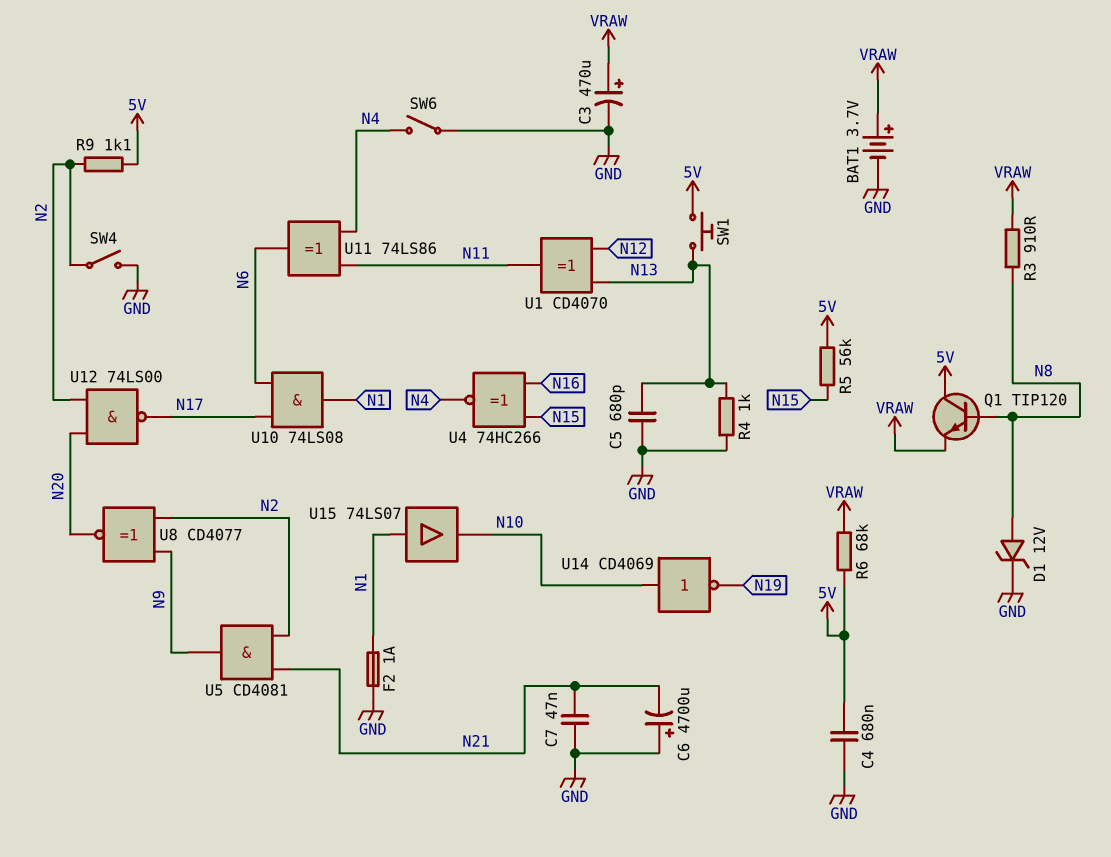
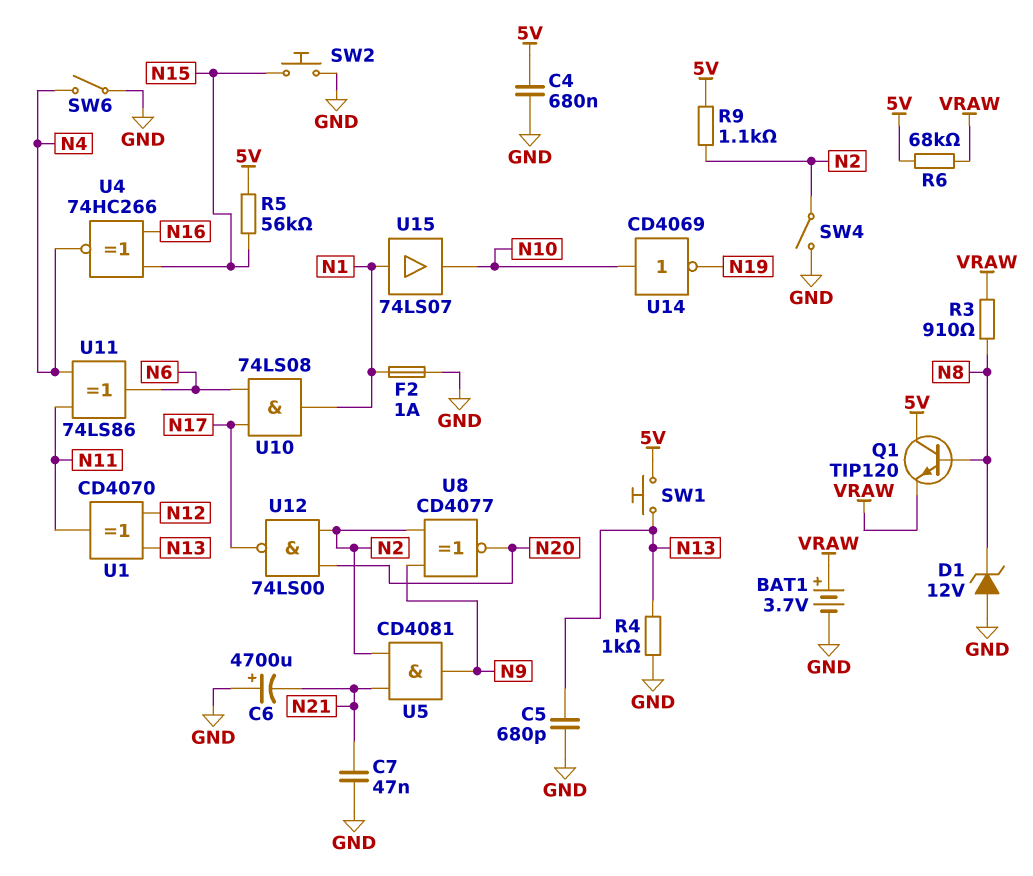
C3: 470uF (plus VRAW, minus GND) -> none
D1: zener 12V (A N8, K GND) -> zener 12V (A GND, K N8)
SW2: none -> button (GND, N15)

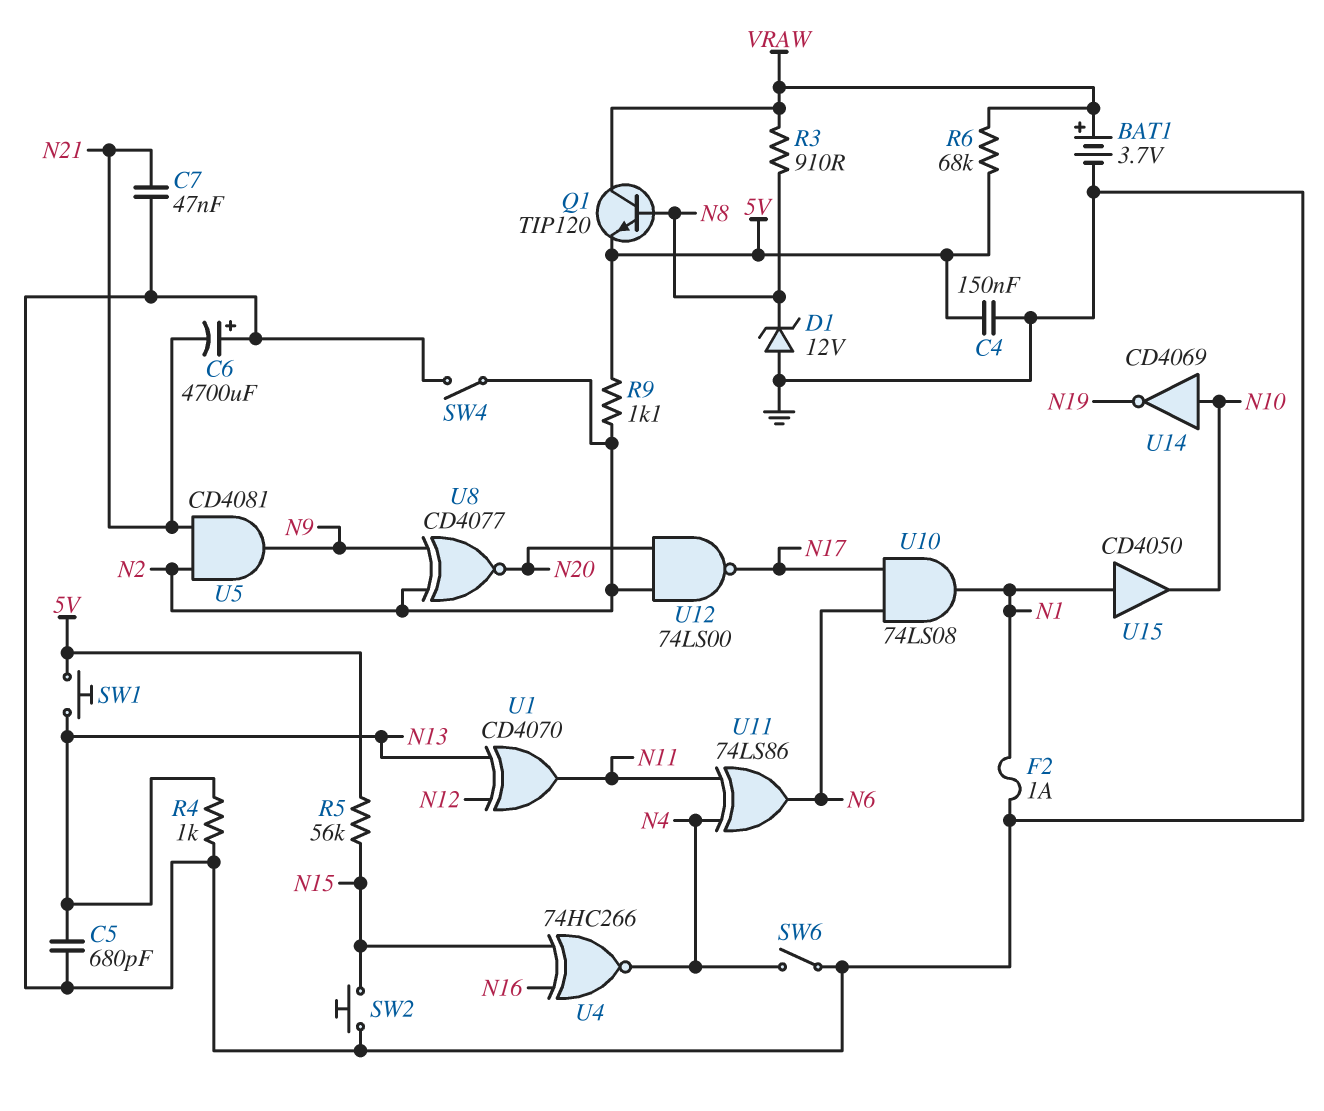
C4: 680nF (5V, GND) -> 150nF (5V, GND)
Q1: NPN TIP120 (B N8, C 5V, E VRAW) -> NPN TIP120 (B N8, C VRAW, E 5V)
U15: buffer 74LS07 (in N1, out N10) -> buffer CD4050 (in N1, out N10)

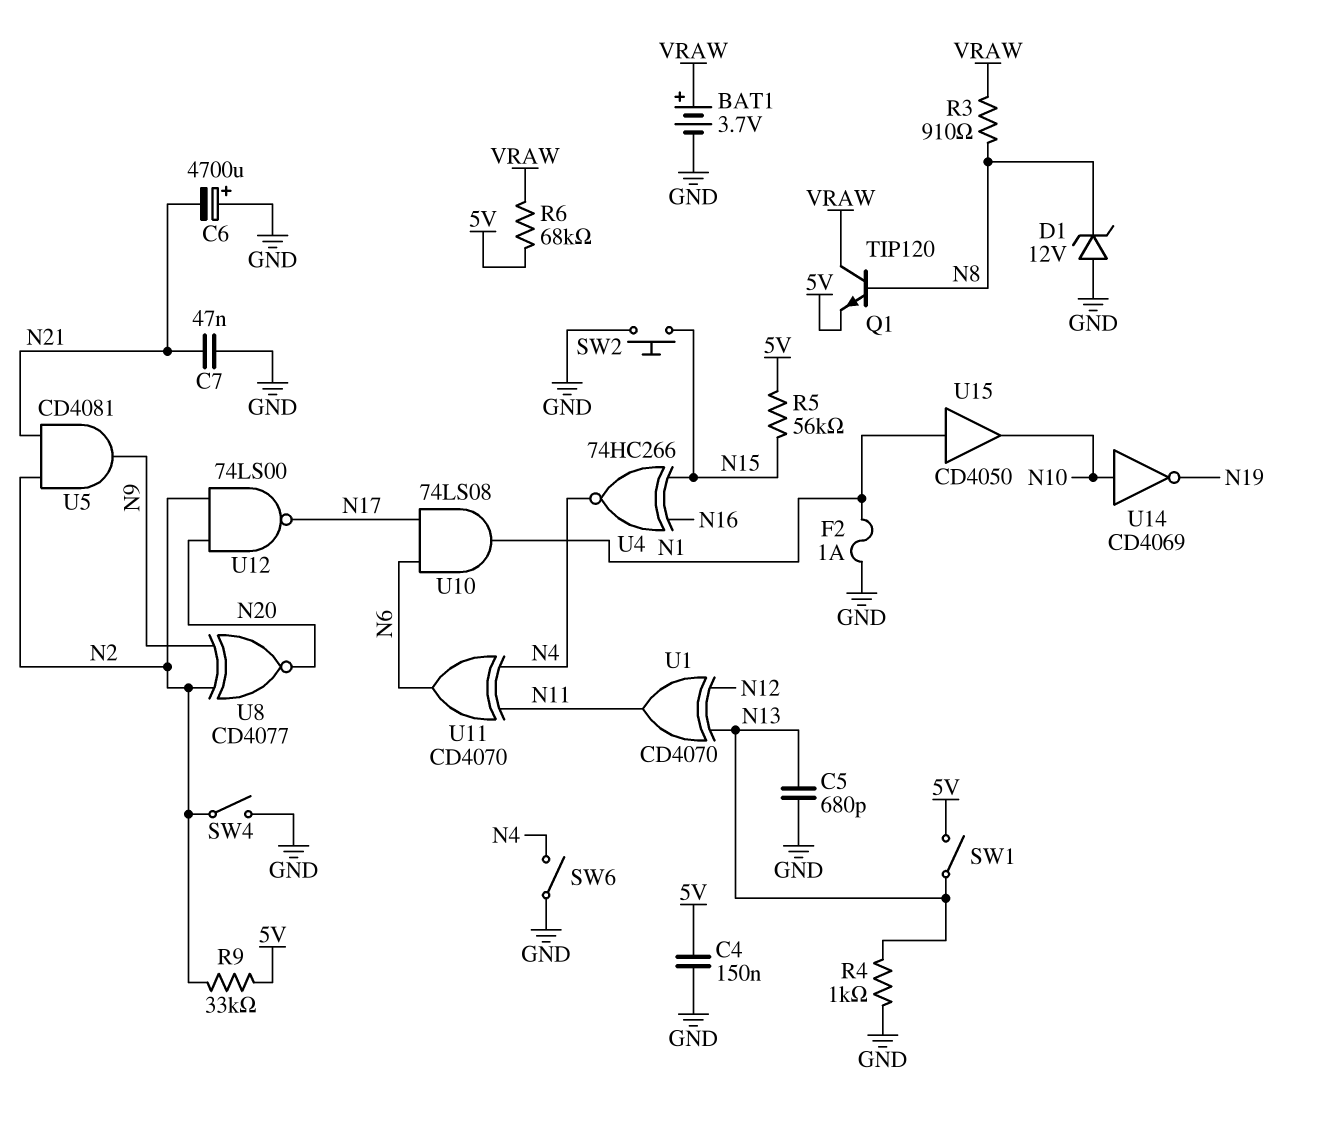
R9: 1.1k (5V, N2) -> 33k (5V, N2)
SW1: button (5V, N13) -> switch (5V, N13)
U11: XOR 74LS86 (in N4, in N11, out N6) -> XOR CD4070 (in N4, in N11, out N6)

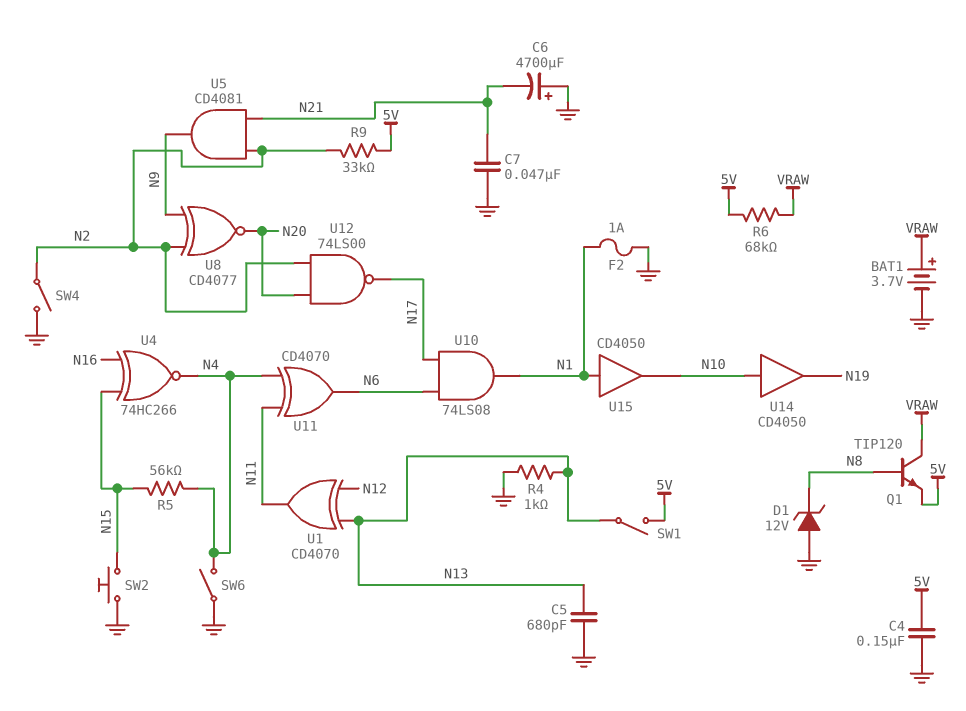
R3: 910 (N8, VRAW) -> none
R5: 56k (5V, N15) -> 56k (N4, N15)
U14: NOT CD4069 (in N10, out N19) -> buffer CD4050 (in N10, out N19)

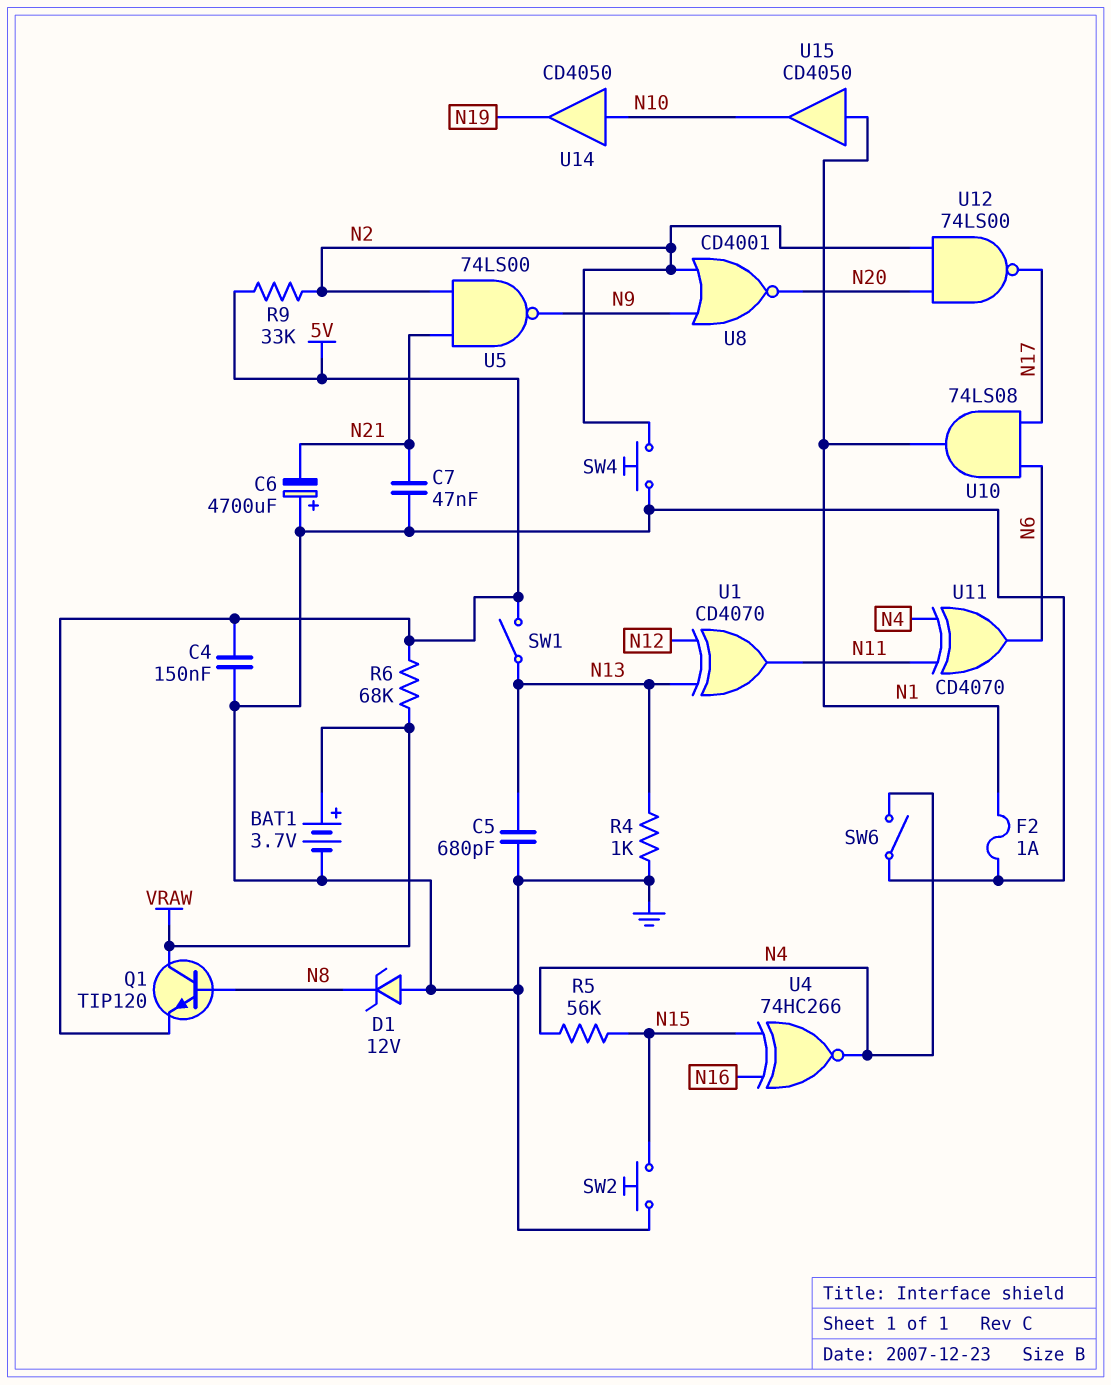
SW4: switch (GND, N2) -> button (GND, N2)
U5: AND CD4081 (in N2, in N21, out N9) -> NAND 74LS00 (in N2, in N21, out N9)
U8: XNOR CD4077 (in N2, in N9, out N20) -> NOR CD4001 (in N2, in N9, out N20)

